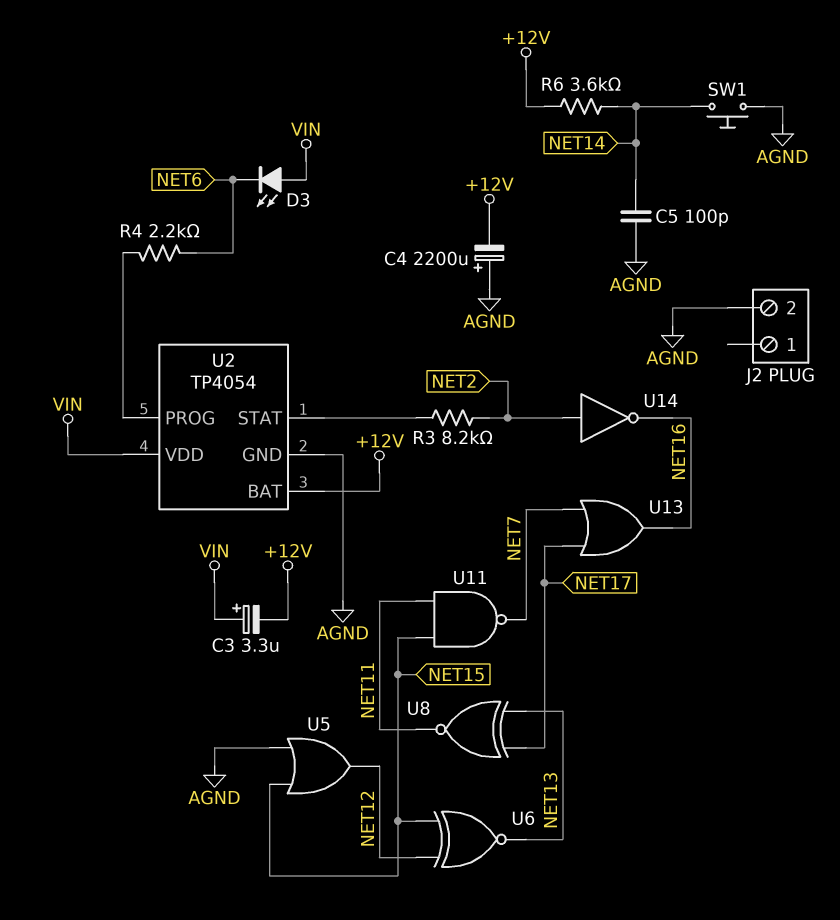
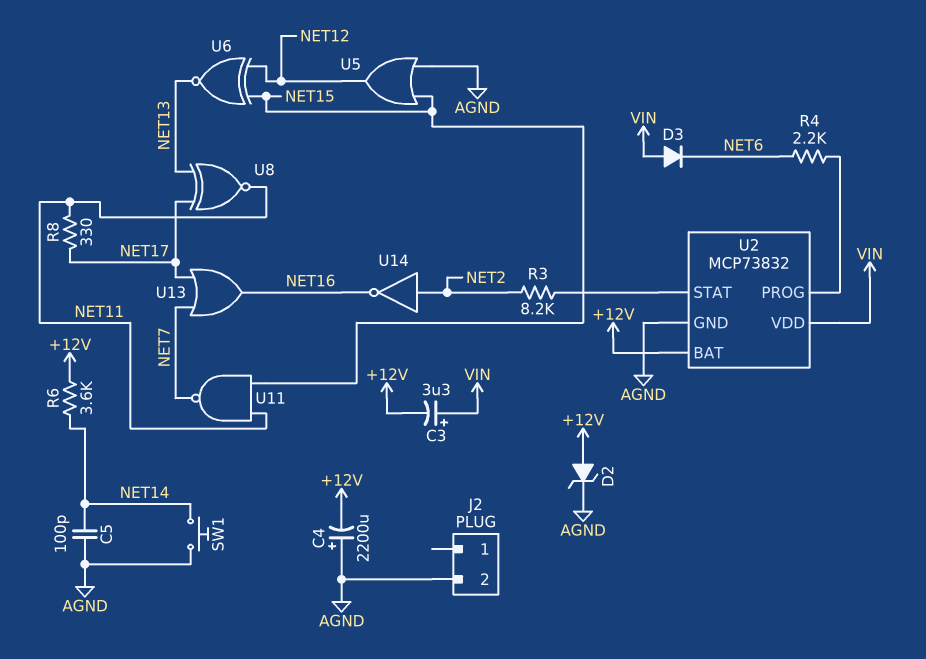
D2: none -> zener (A +12V, K AGND)
D3: LED (A VIN, K NET6) -> diode (A VIN, K NET6)
R8: none -> 330 (NET11, NET17)
U2: TP4054 -> MCP73832

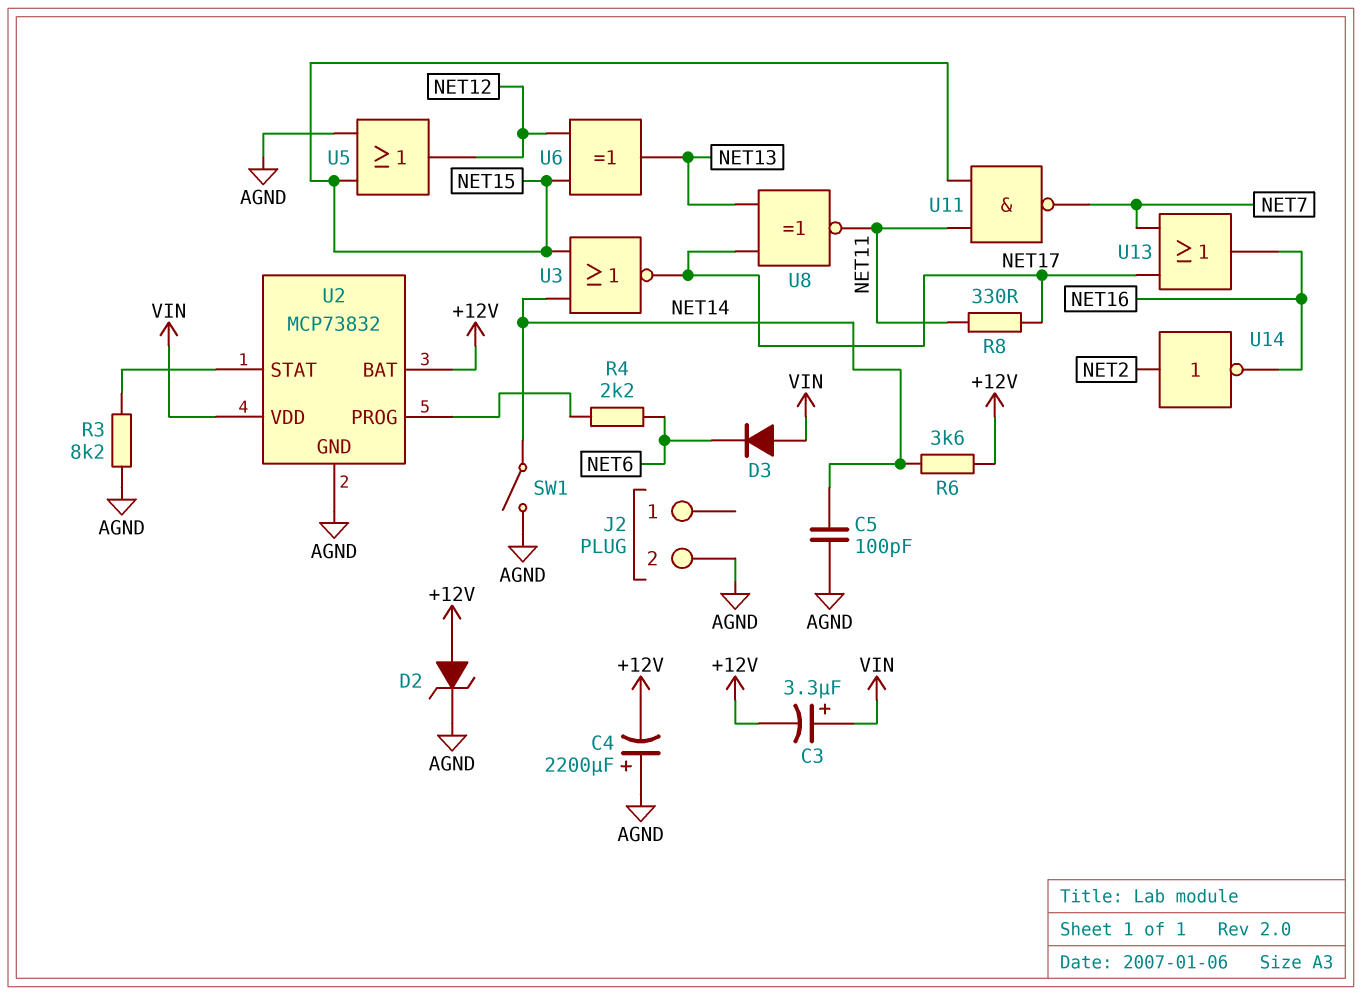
R3: 8.2k (NET2, U2/STAT) -> 8.2k (AGND, U2/STAT)
SW1: button (AGND, NET14) -> switch (AGND, NET14)
U3: none -> NOR (in NET14, in NET15, out NET17)
U6: XNOR (in NET12, in NET15, out NET13) -> XOR (in NET12, in NET15, out NET13)

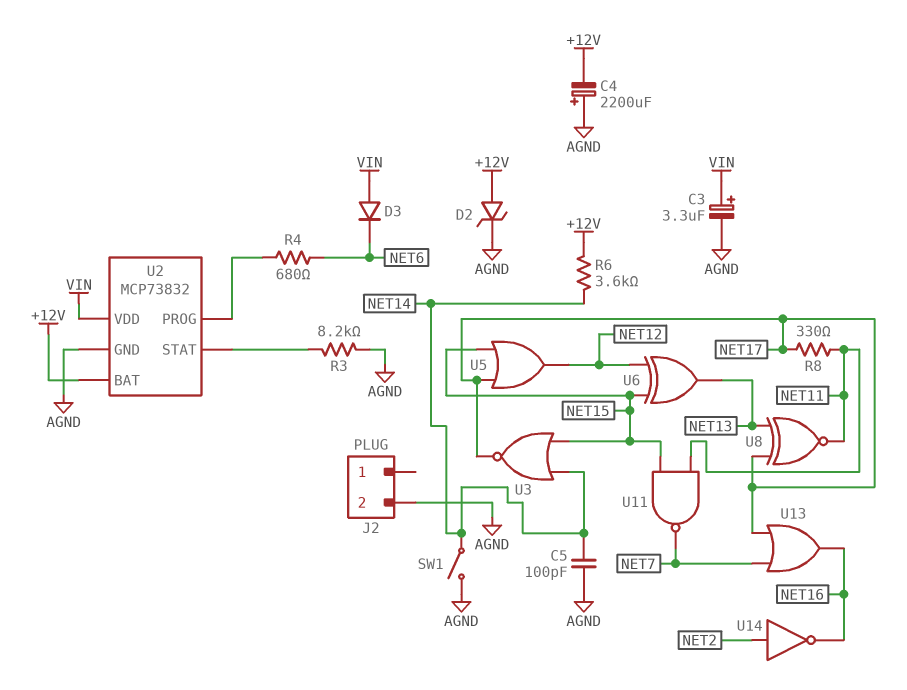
C3: 3.3uF (plus VIN, minus +12V) -> 3.3uF (plus VIN, minus AGND)
R4: 2.2k (NET6, U2/PROG) -> 680 (NET6, U2/PROG)
U5: OR (in AGND, in NET15, out NET12) -> OR (in NET15, in NET17, out NET12)

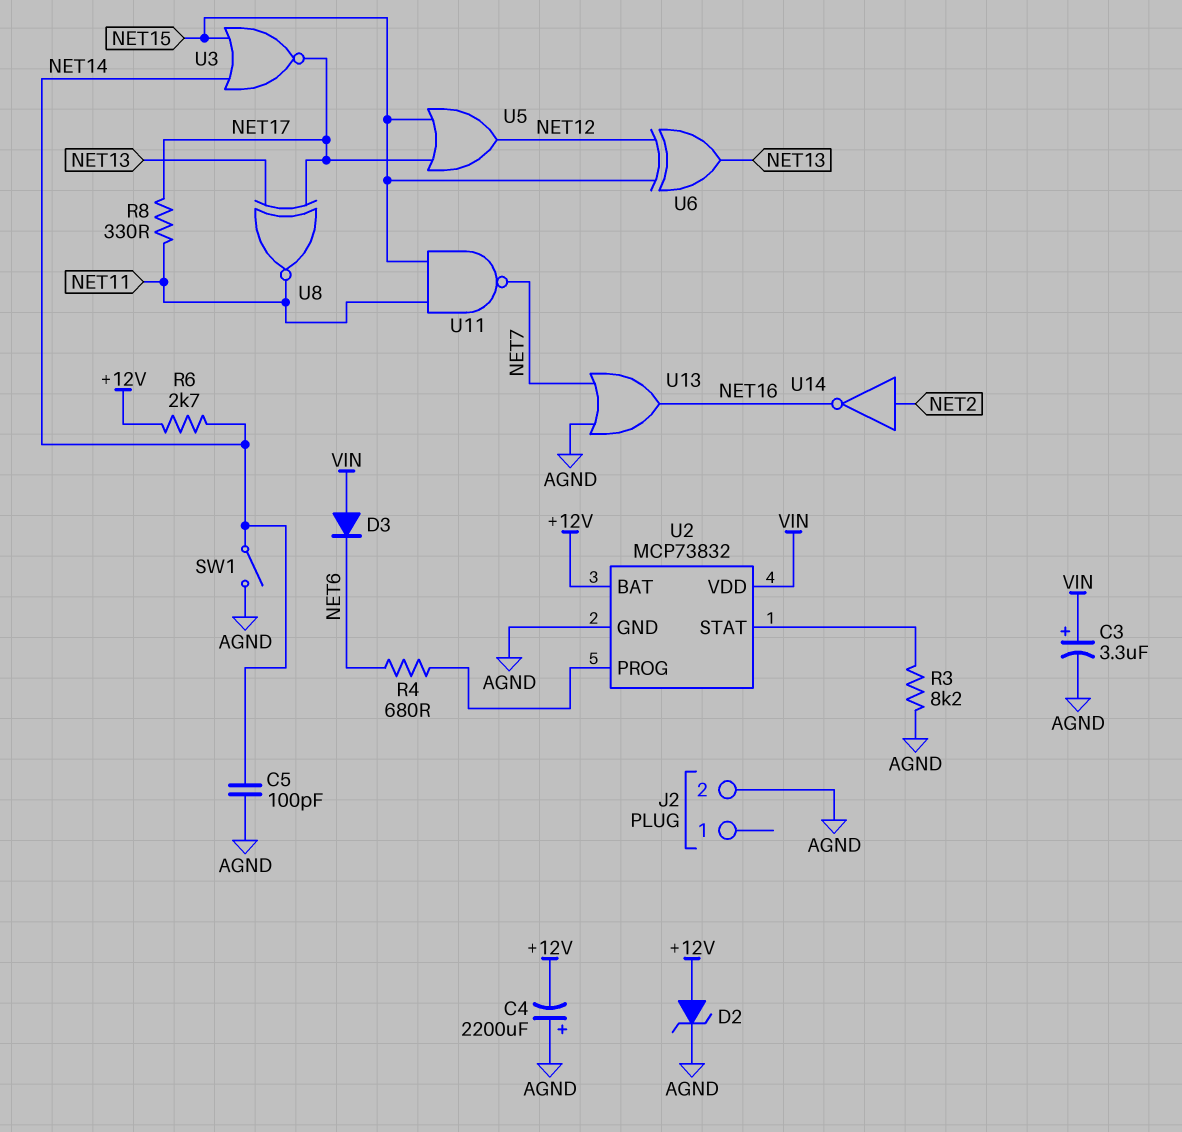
R6: 3.6k (+12V, NET14) -> 2.7k (+12V, NET14)
U13: OR (in NET7, in NET17, out NET16) -> OR (in AGND, in NET7, out NET16)

